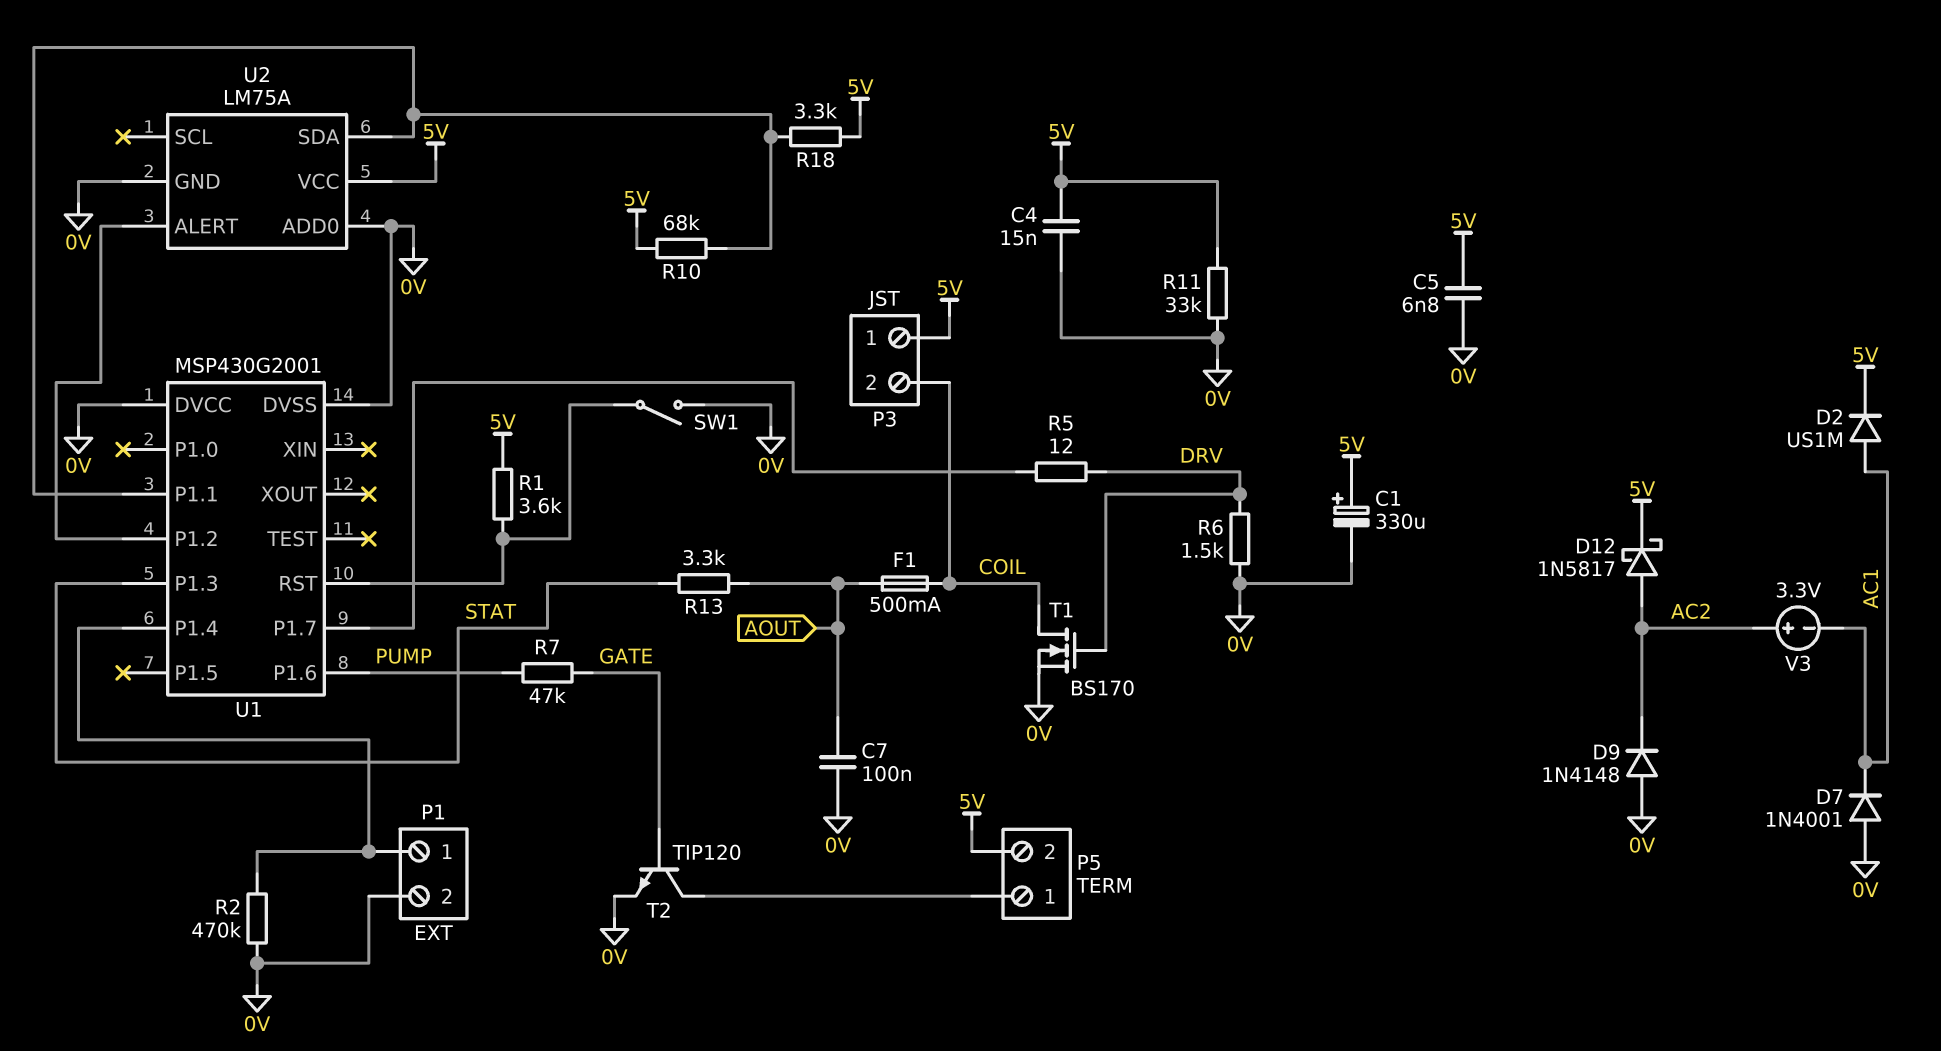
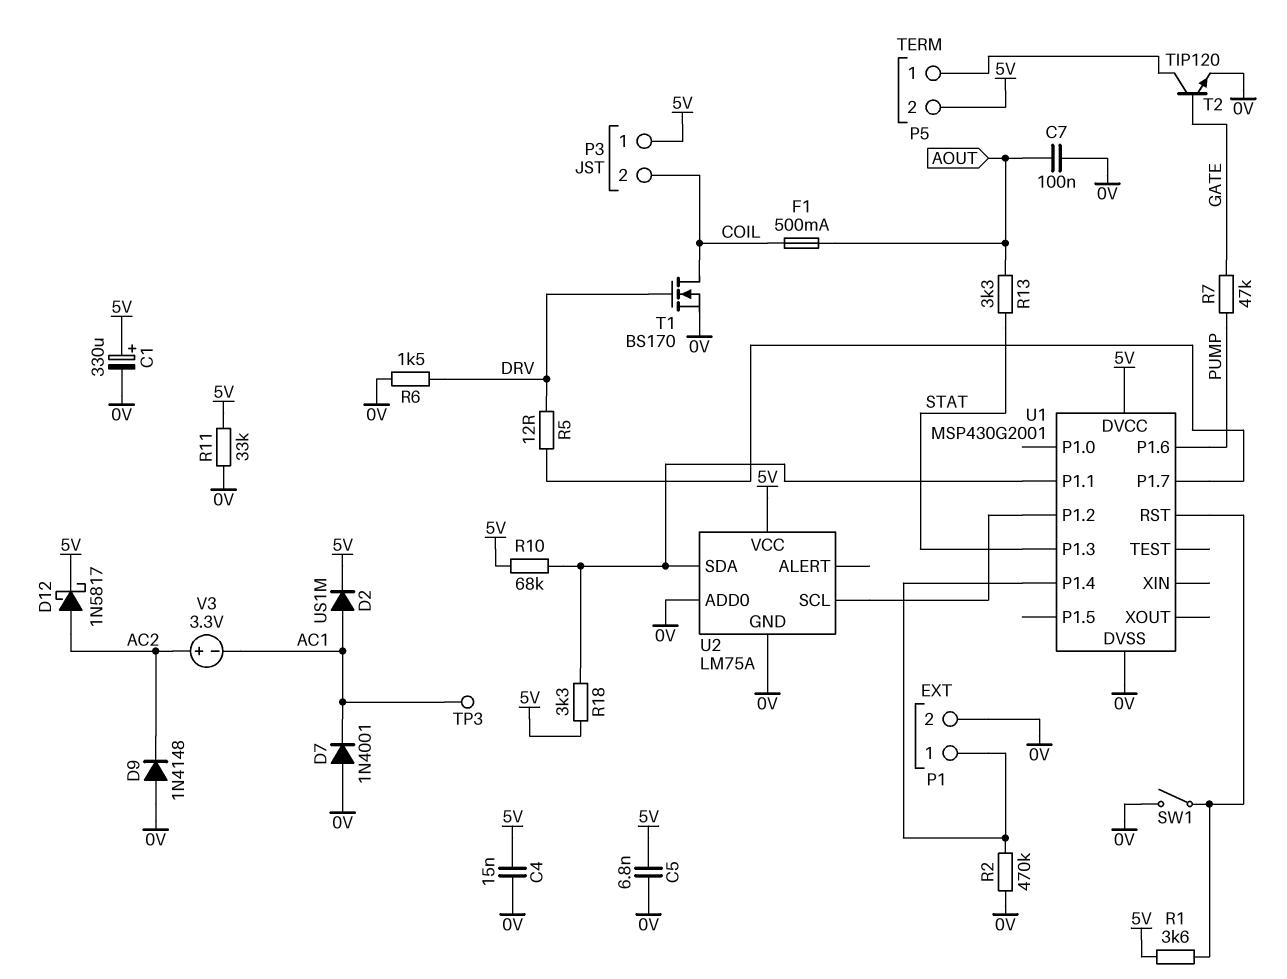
TP3: none -> test point (AC1)
U1 pin DVCC: 0V -> 5V
U2 pin ALERT: U1/P1.2 -> none
U2 pin SCL: none -> U1/P1.2

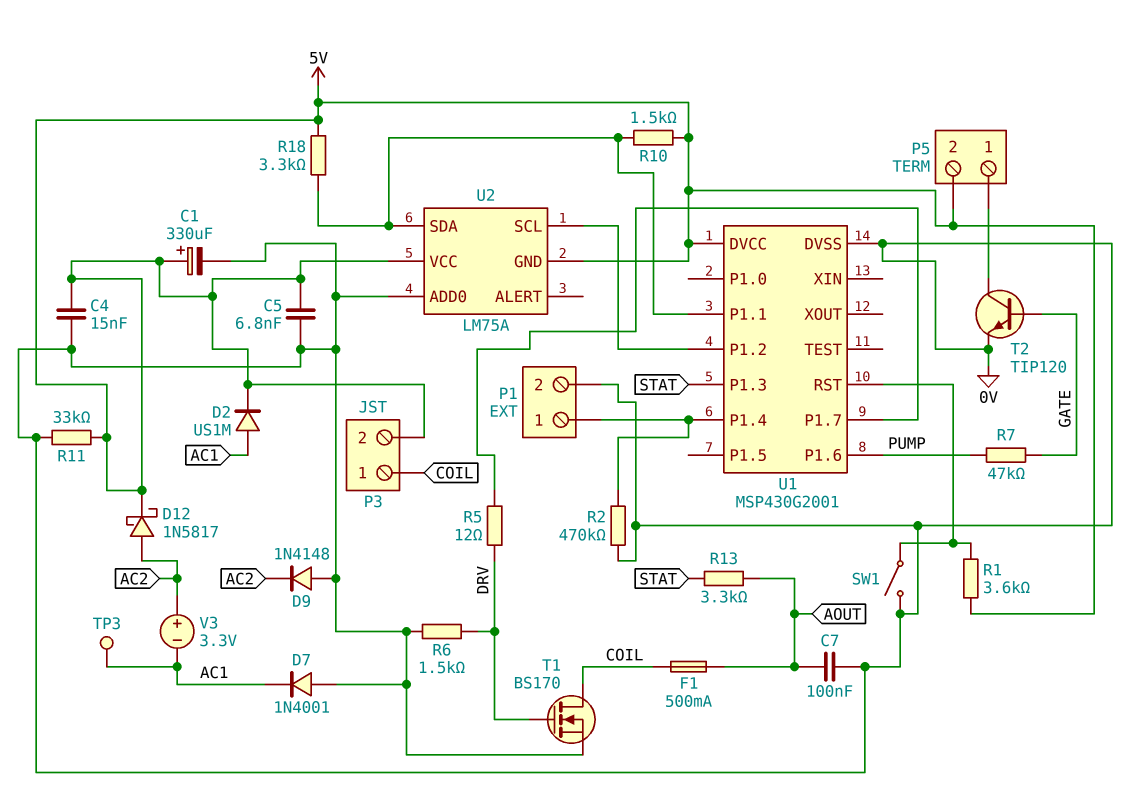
P3 pin 1: 5V -> COIL
P3 pin 2: COIL -> 5V
R10: 68k (5V, U1/P1.1) -> 1.5k (5V, U1/P1.1)
U2 pin GND: 0V -> 5V

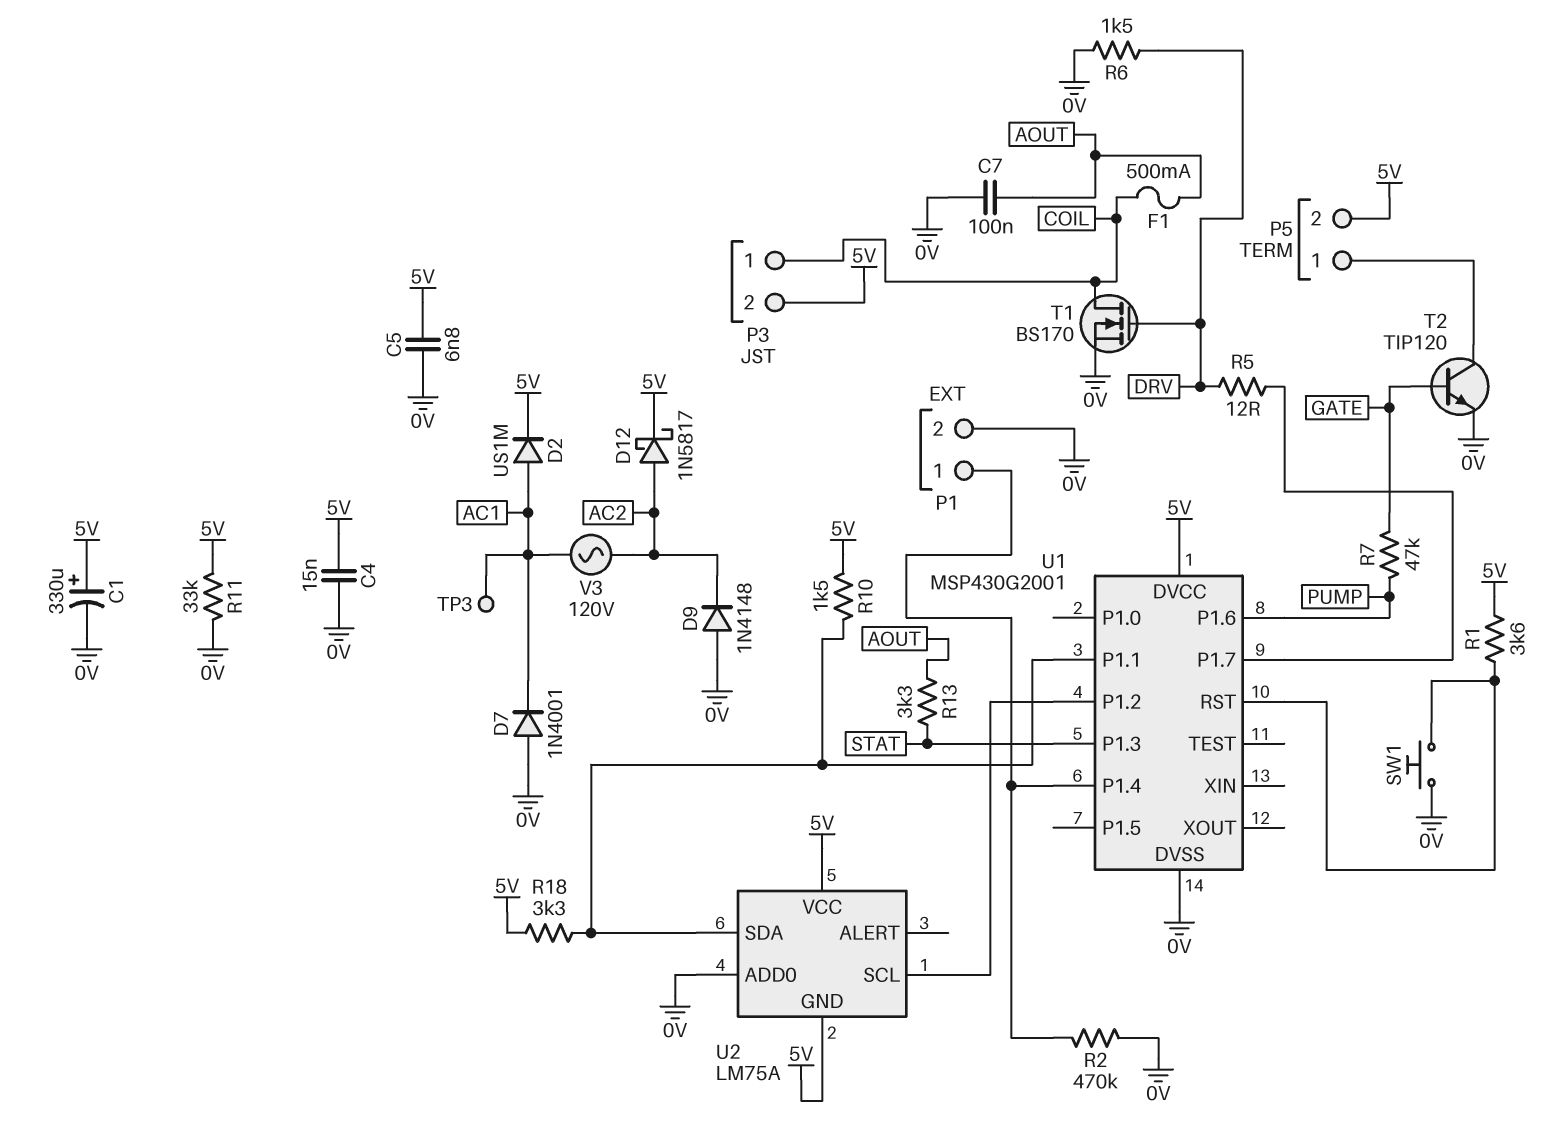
SW1: switch (0V, U1/RST) -> button (0V, U1/RST)
V3: 3.3V (plus AC2, minus AC1) -> AC 120V (AC1, AC2)

